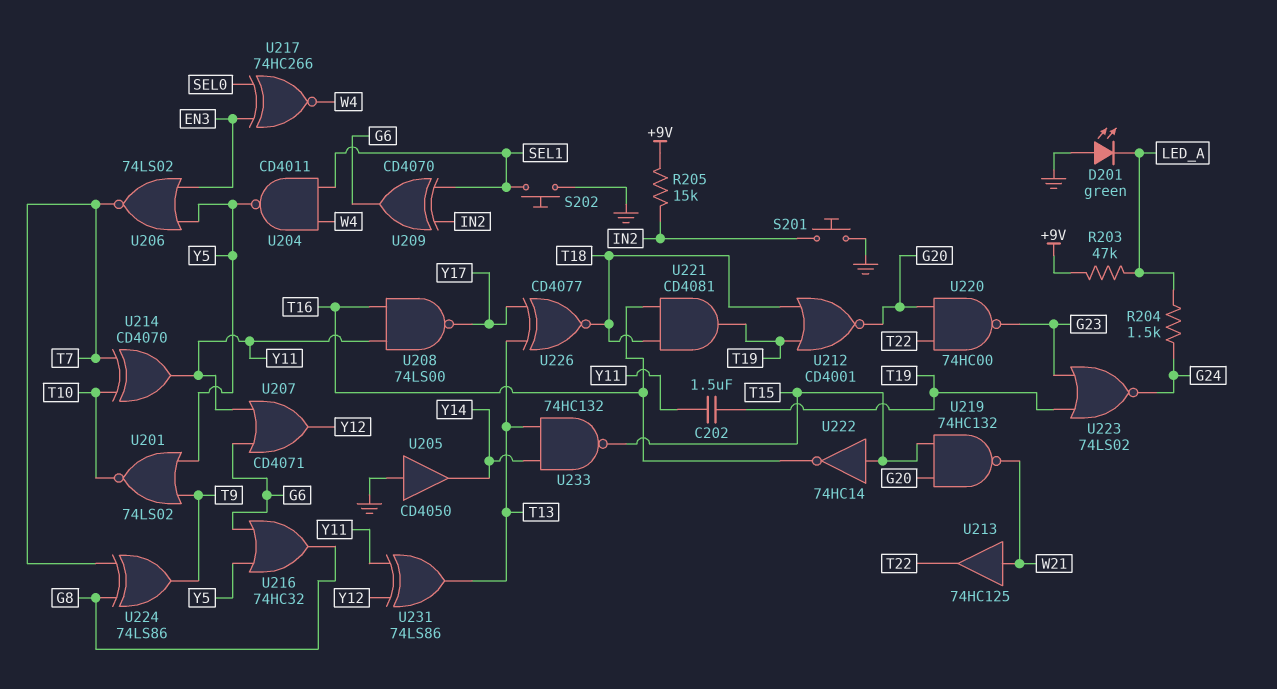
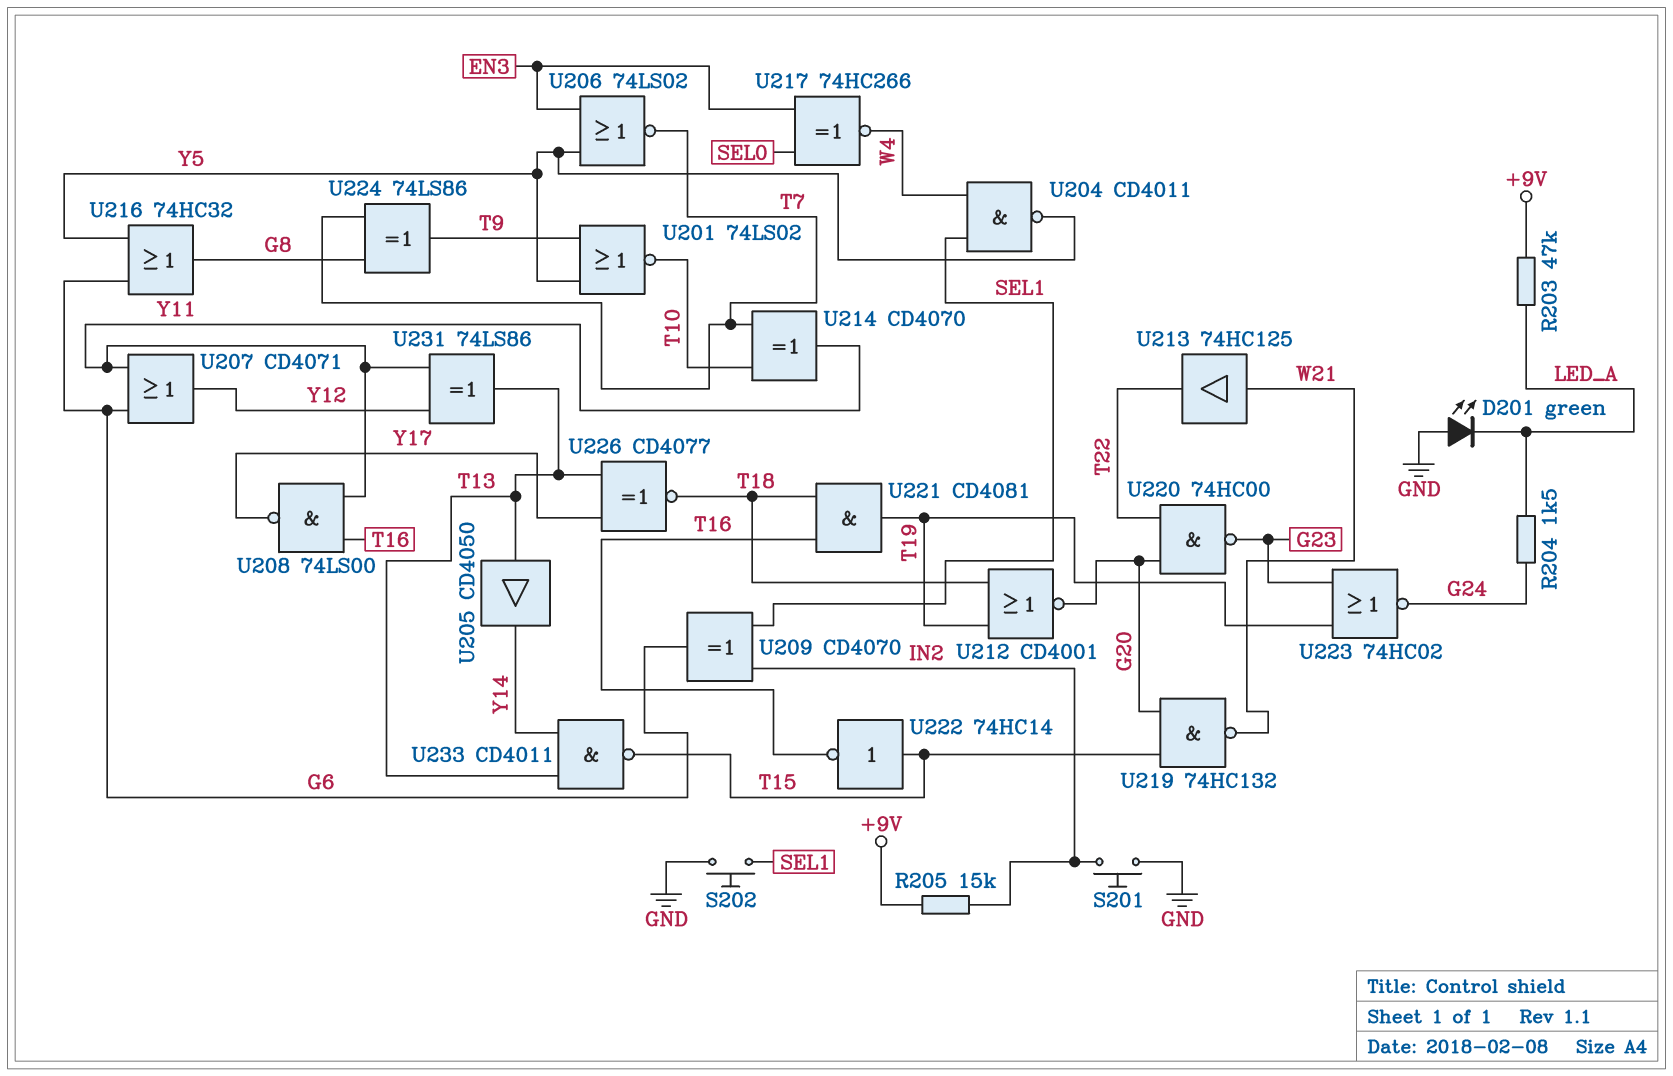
C202: 1.5uF (T19, Y11) -> none
U205: buffer CD4050 (in GND, out Y14) -> buffer CD4050 (in T13, out Y14)
U223: NOR 74LS02 (in G23, in T19, out G24) -> NOR 74HC02 (in G23, in T19, out G24)
U233: NAND 74HC132 (in T13, in Y14, out T15) -> NAND CD4011 (in T13, in Y14, out T15)

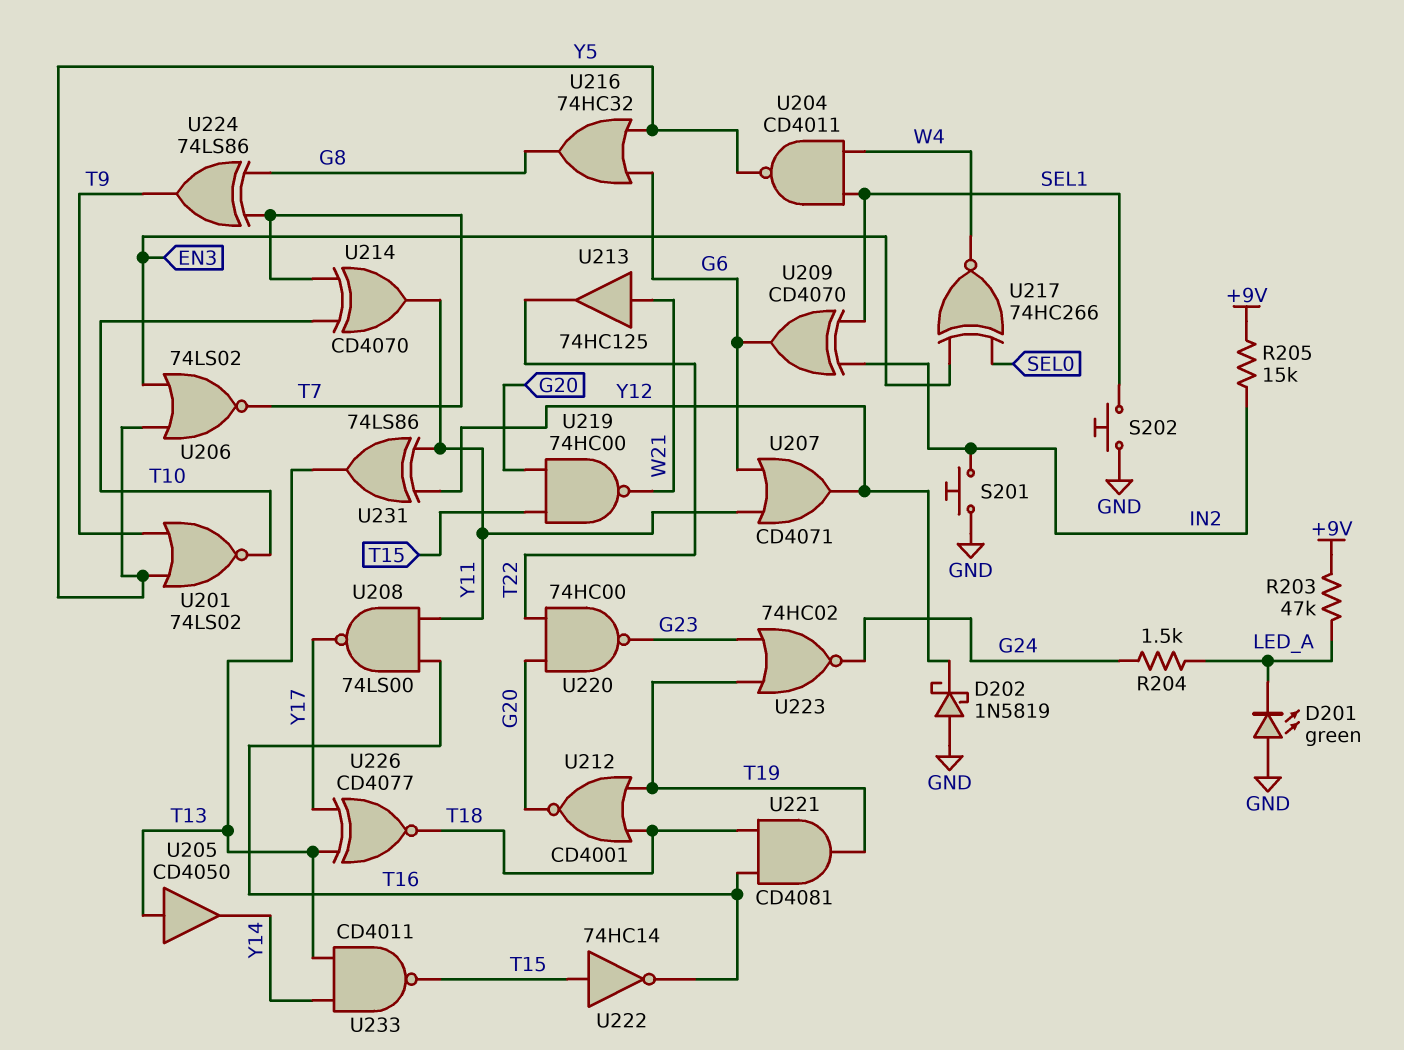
D202: none -> schottky 1N5819 (A GND, K Y12)
U219: NAND 74HC132 (in G20, in T15, out W21) -> NAND 74HC00 (in G20, in T15, out W21)

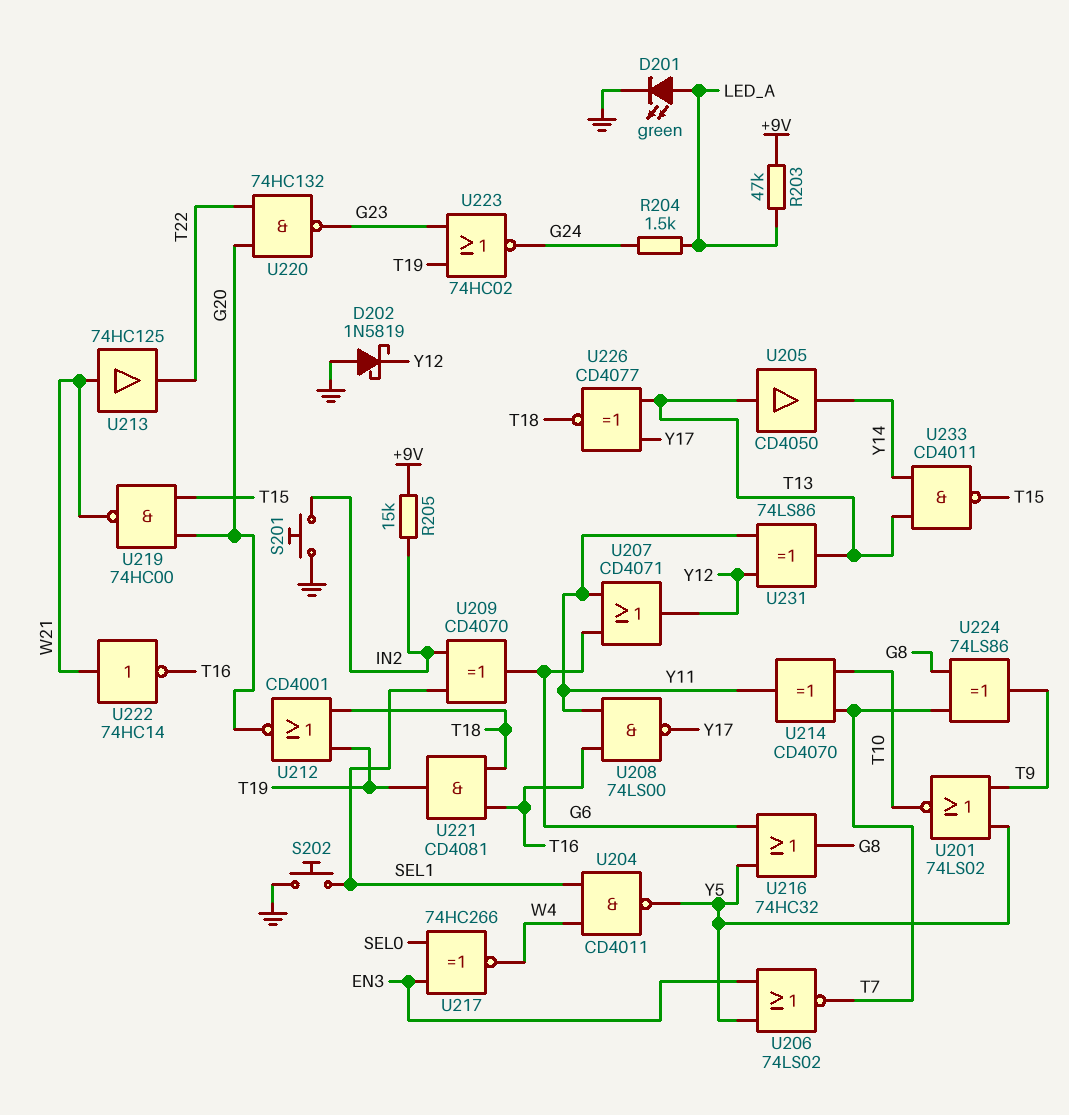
D201: LED green (A GND, K LED_A) -> LED green (A LED_A, K GND)
U220: NAND 74HC00 (in G20, in T22, out G23) -> NAND 74HC132 (in G20, in T22, out G23)
U222: NOT 74HC14 (in T15, out T16) -> NOT 74HC14 (in W21, out T16)

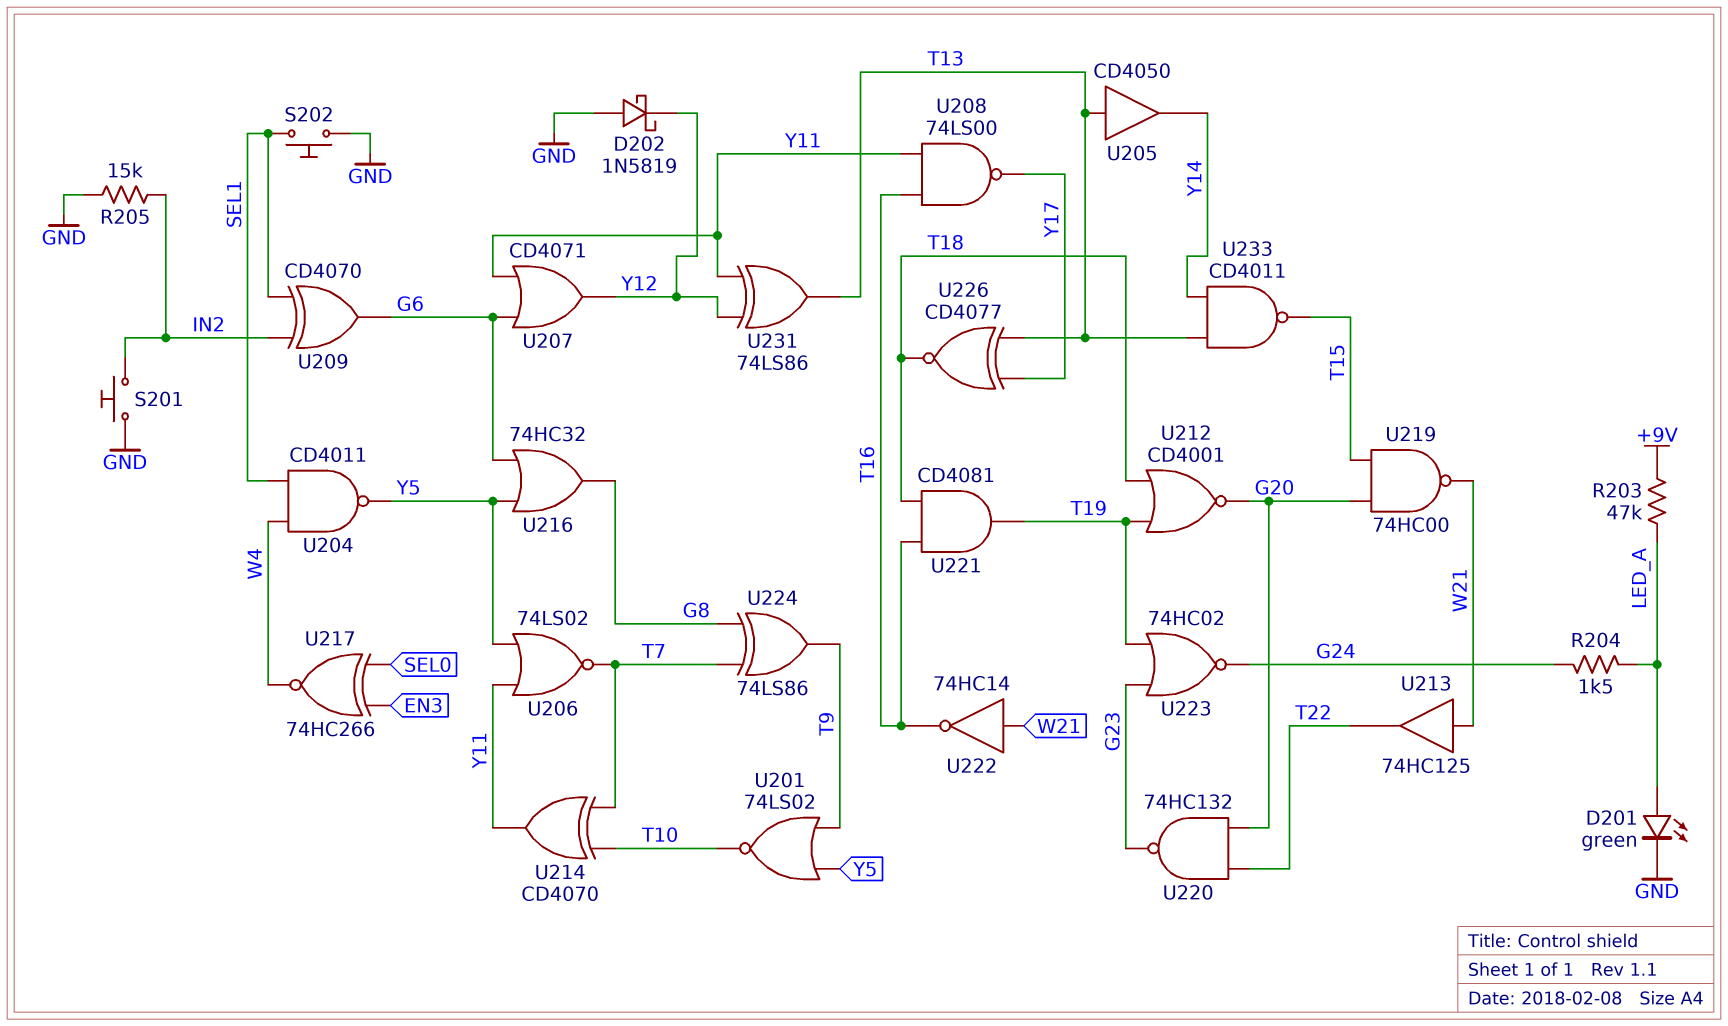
R205: 15k (+9V, IN2) -> 15k (GND, IN2)
U206: NOR 74LS02 (in EN3, in Y5, out T7) -> NOR 74LS02 (in Y5, in Y11, out T7)

